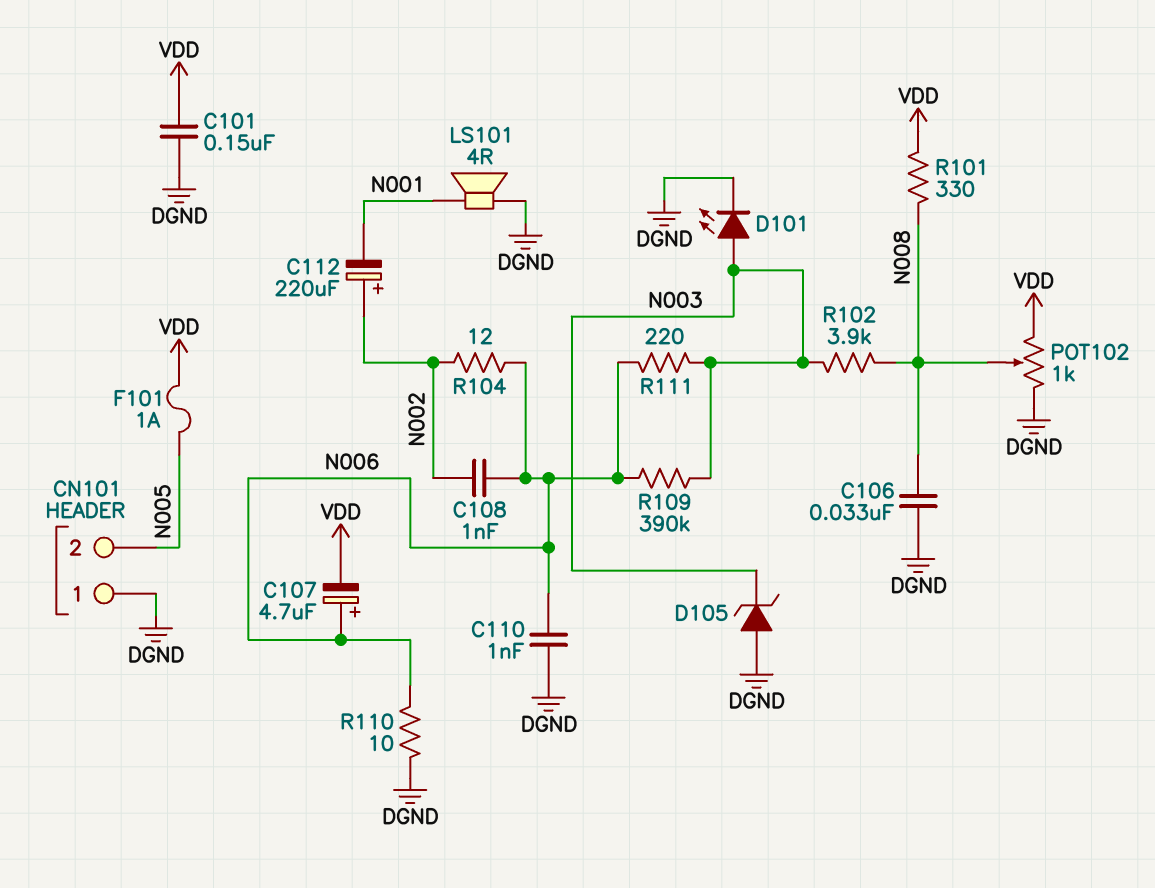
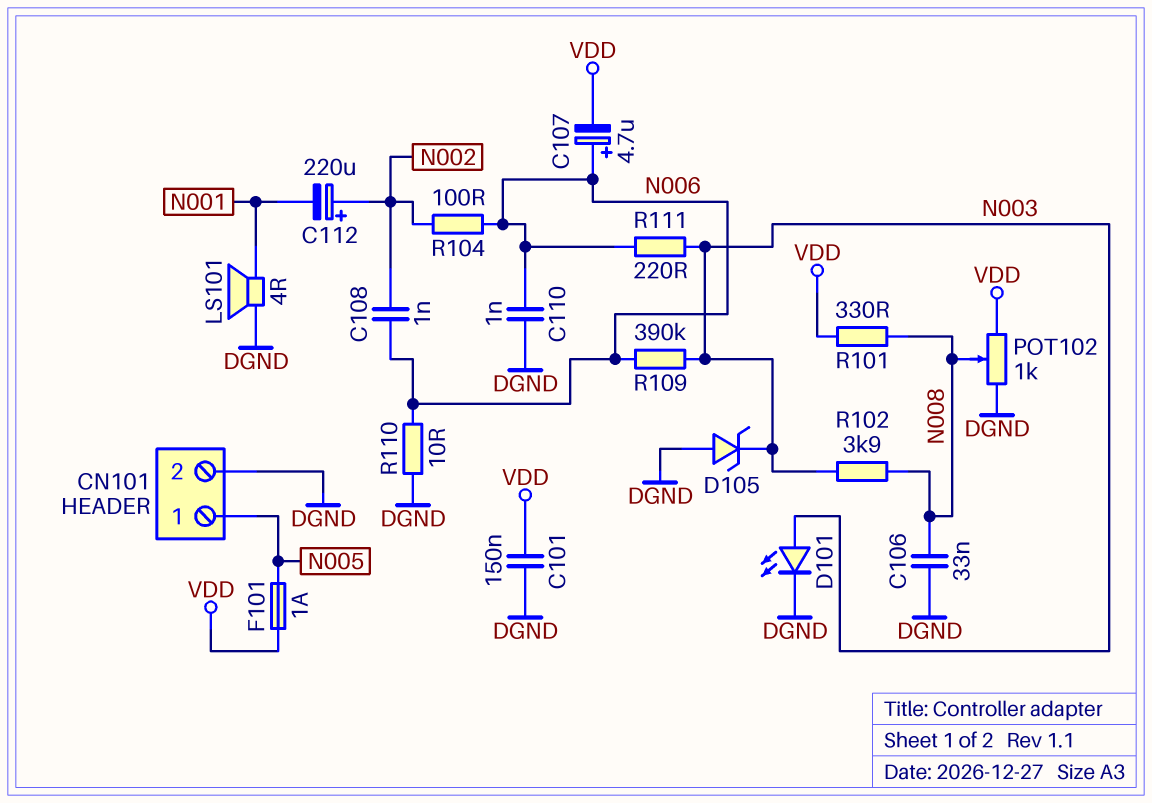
CN101 pin 1: DGND -> N005
CN101 pin 2: N005 -> DGND
R104: 12 (N002, N006) -> 100 (N002, N006)

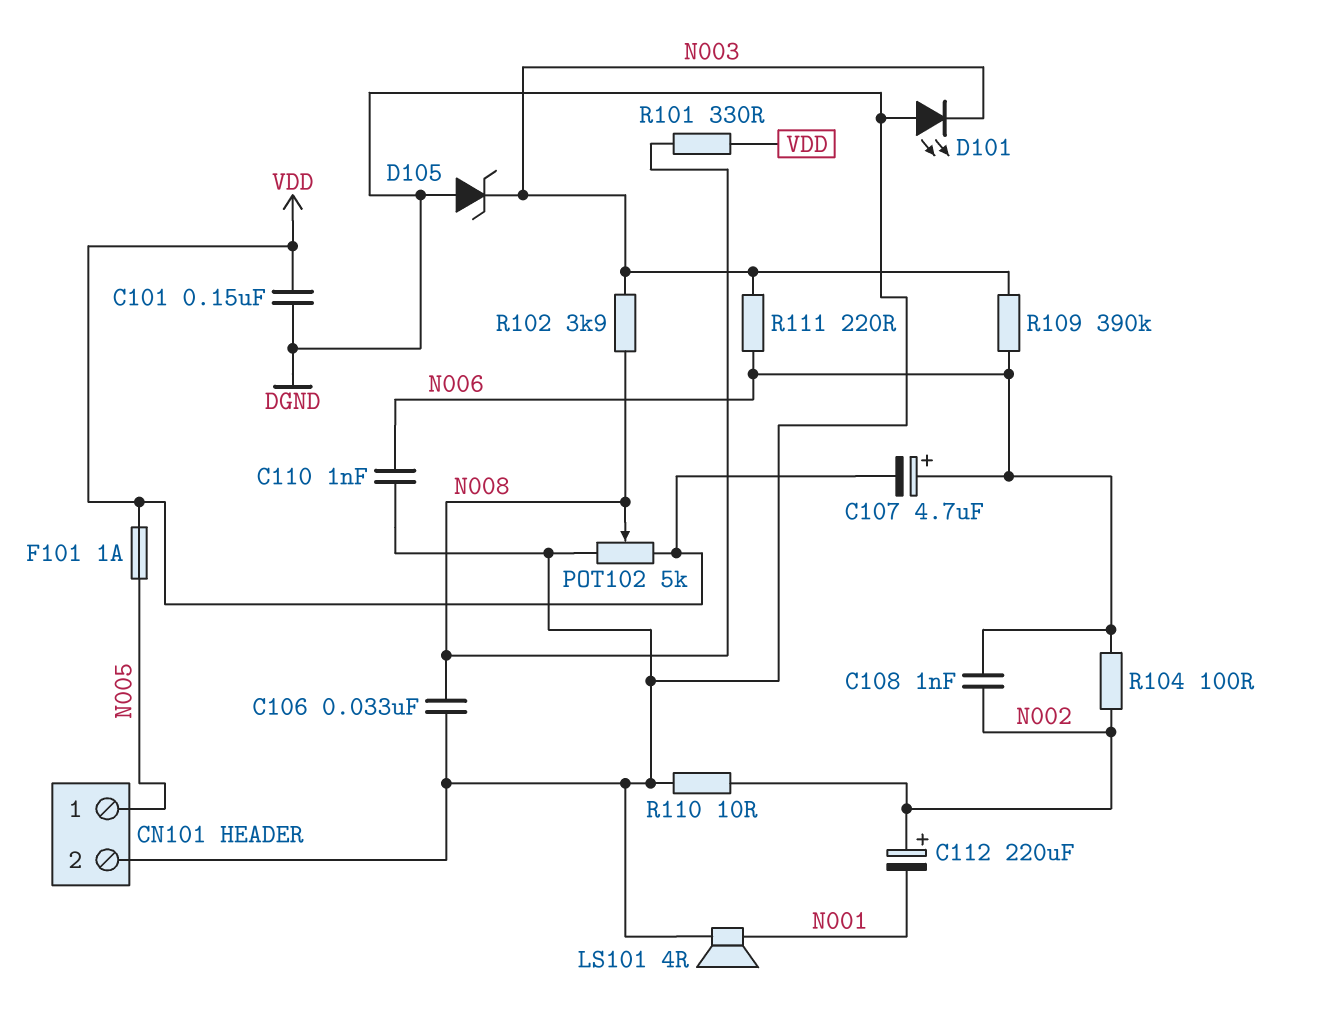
D101: LED (A N003, K DGND) -> LED (A DGND, K N003)
POT102: 1k (DGND, VDD, wiper N008) -> 5k (DGND, VDD, wiper N008)
R110: 10 (DGND, N006) -> 10 (DGND, N002)

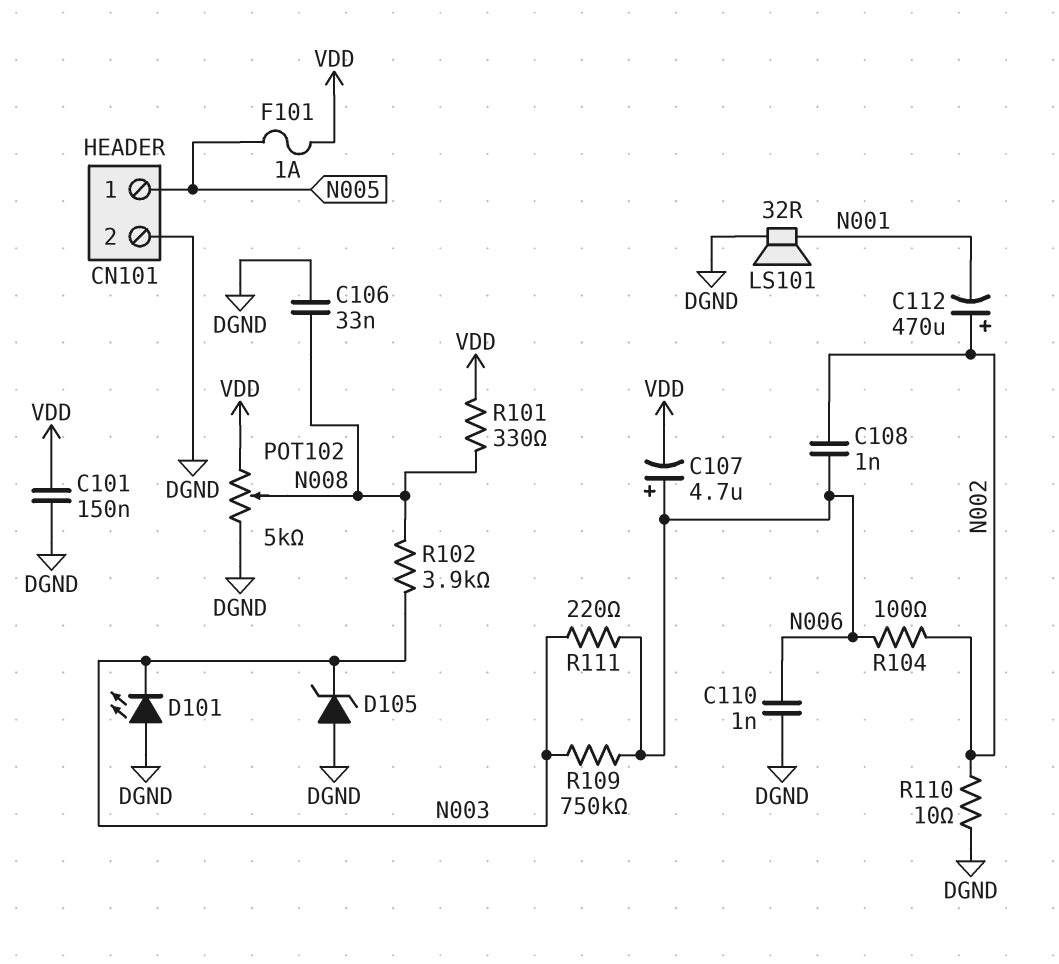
C112: 220uF (plus N002, minus N001) -> 470uF (plus N002, minus N001)
LS101: speaker 4R (DGND, N001) -> speaker 32R (DGND, N001)
R109: 390k (N003, N006) -> 750k (N003, N006)

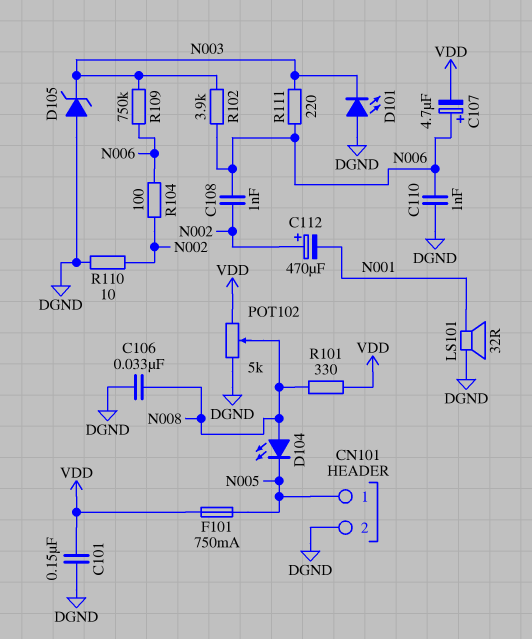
D104: none -> LED (A N008, K N005)
F101: 1A (N005, VDD) -> 750mA (N005, VDD)
R102: 3.9k (N003, N008) -> 3.9k (N003, N006)

